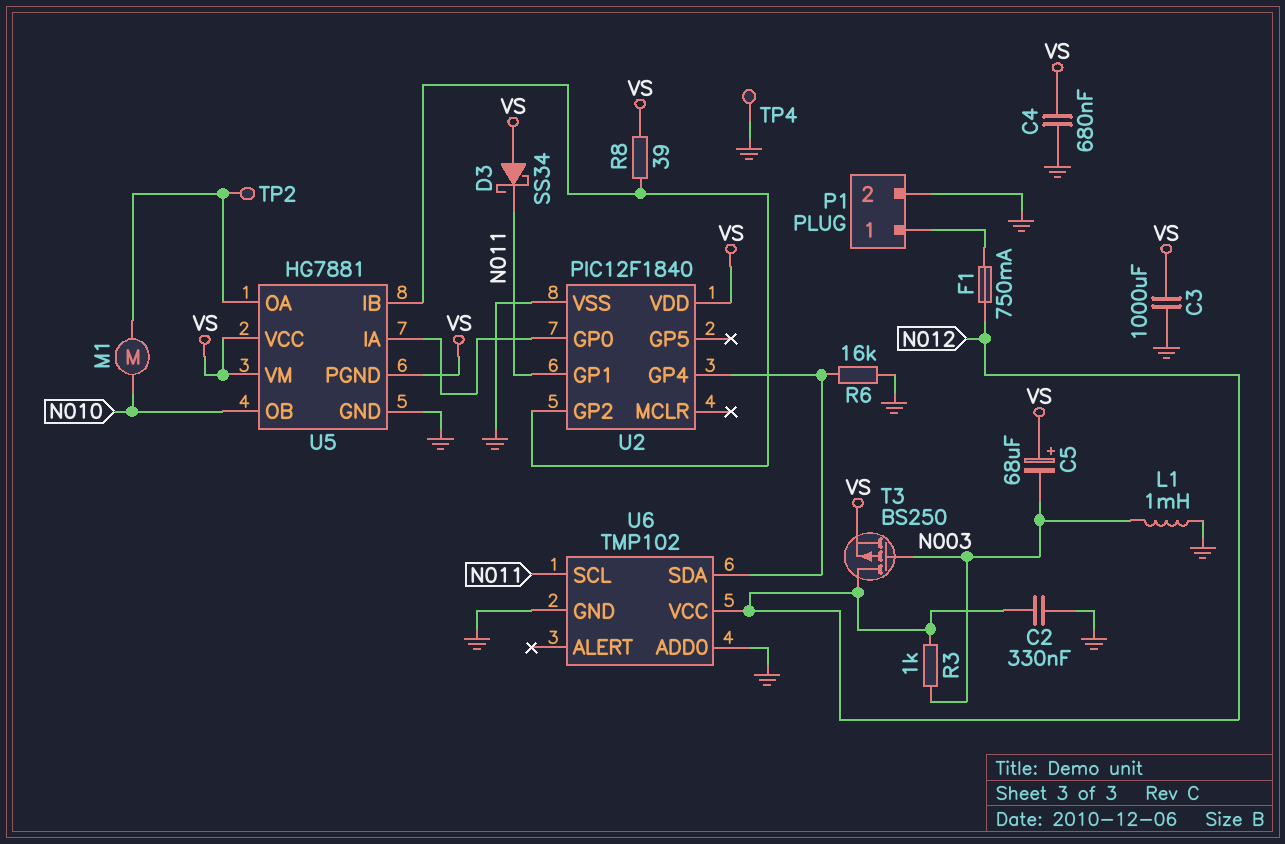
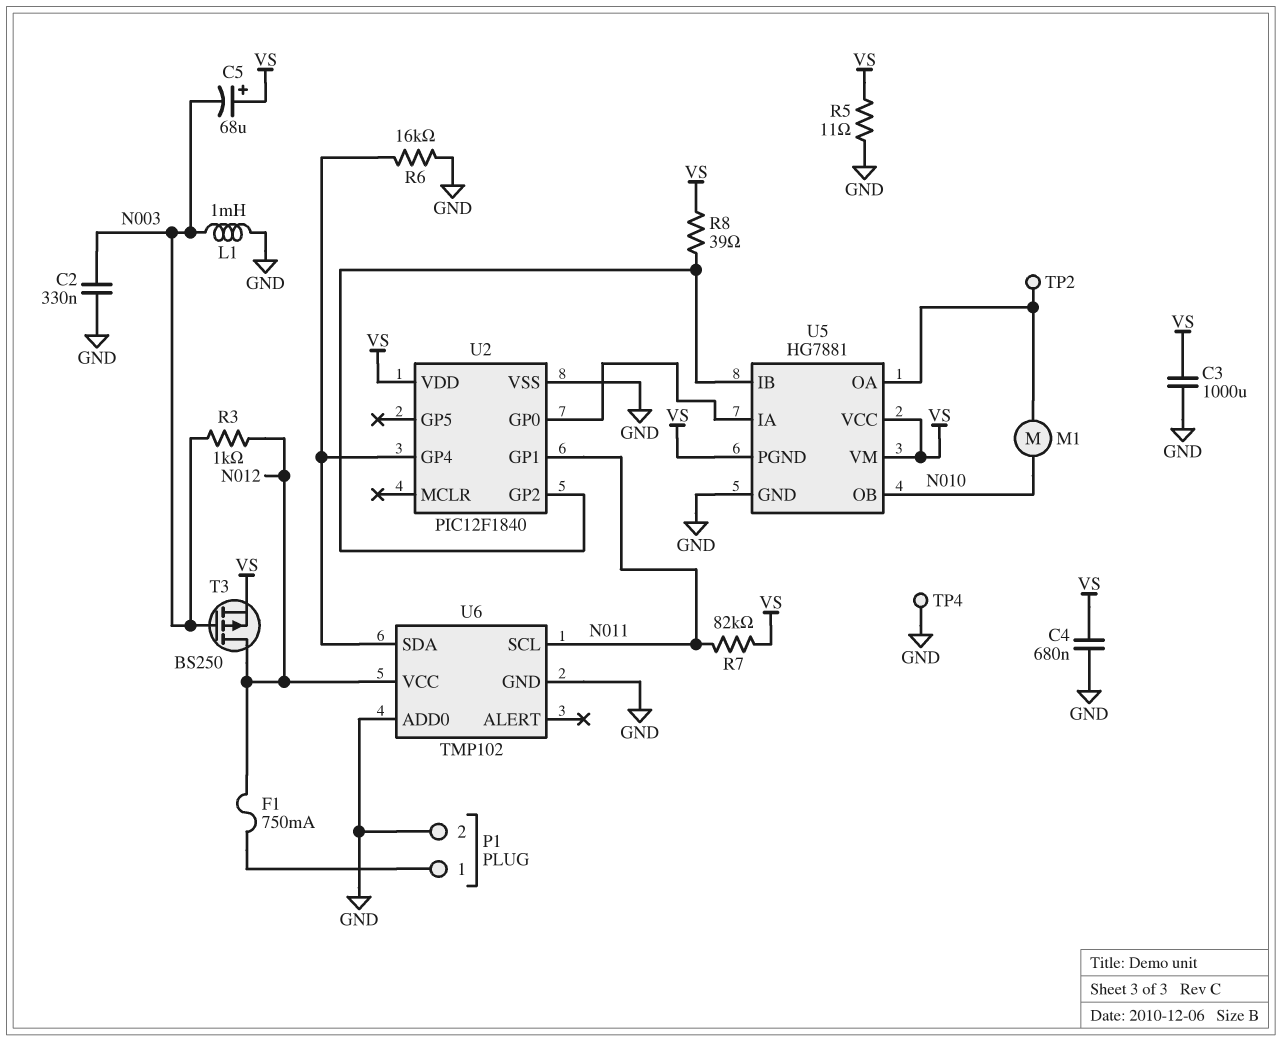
C2: 330nF (GND, N012) -> 330nF (GND, N003)
D3: schottky SS34 (A VS, K N011) -> none
R5: none -> 11 (GND, VS)
R7: none -> 82k (N011, VS)

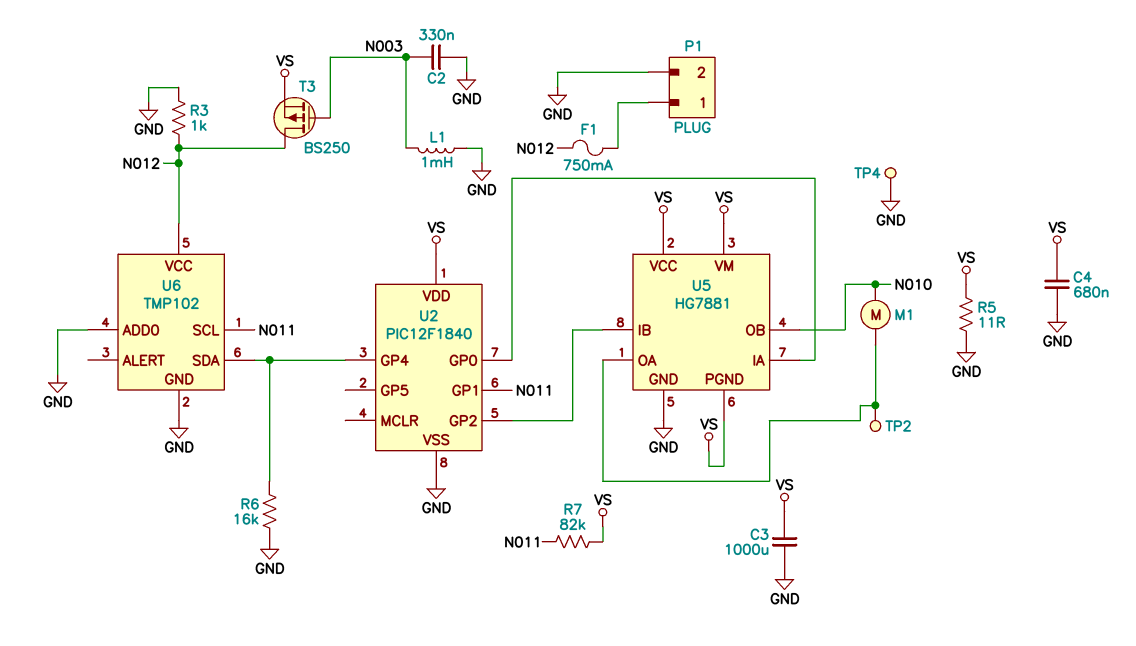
C5: 68uF (plus VS, minus N003) -> none
R3: 1k (N003, N012) -> 1k (GND, N012)
R8: 39 (U2/GP2, VS) -> none

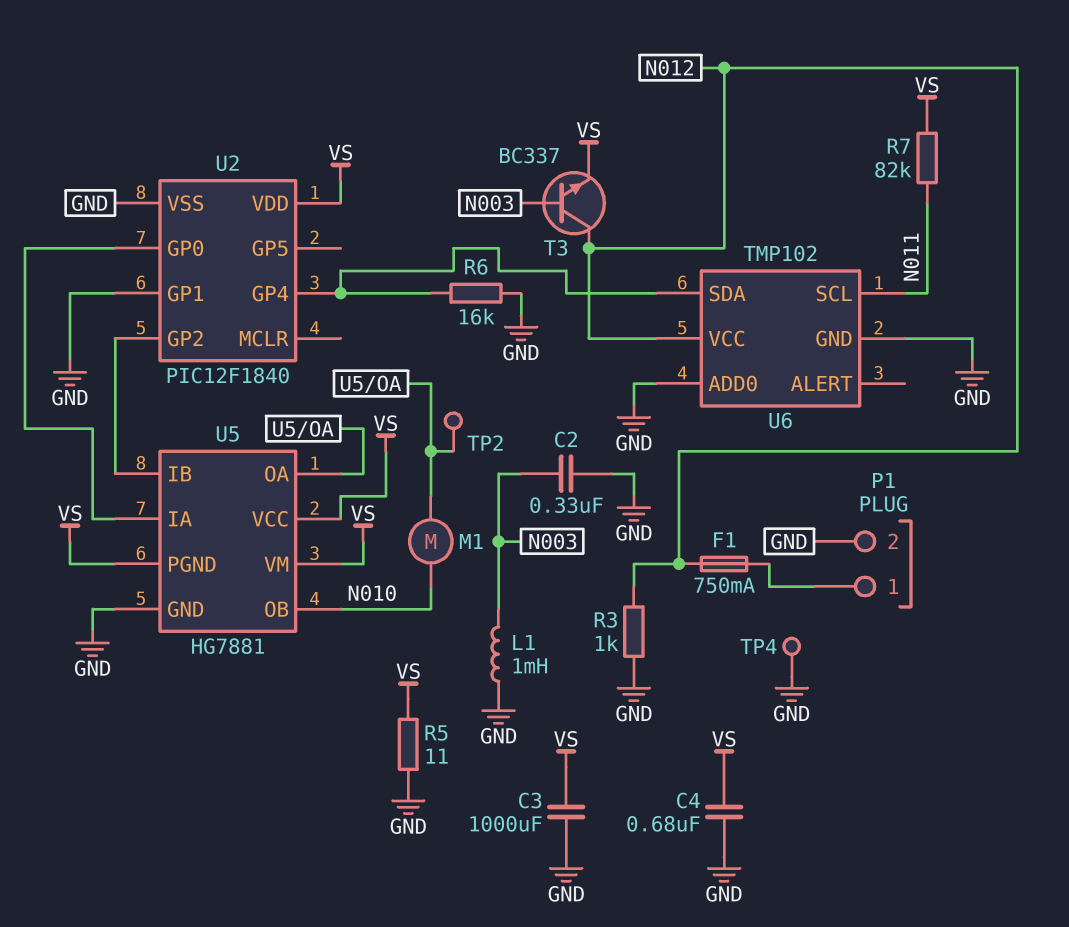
T3: PMOS BS250 (G N003, D N012, S VS) -> NPN BC337 (B N003, C N012, E VS)
U2 pin GP1: N011 -> GND

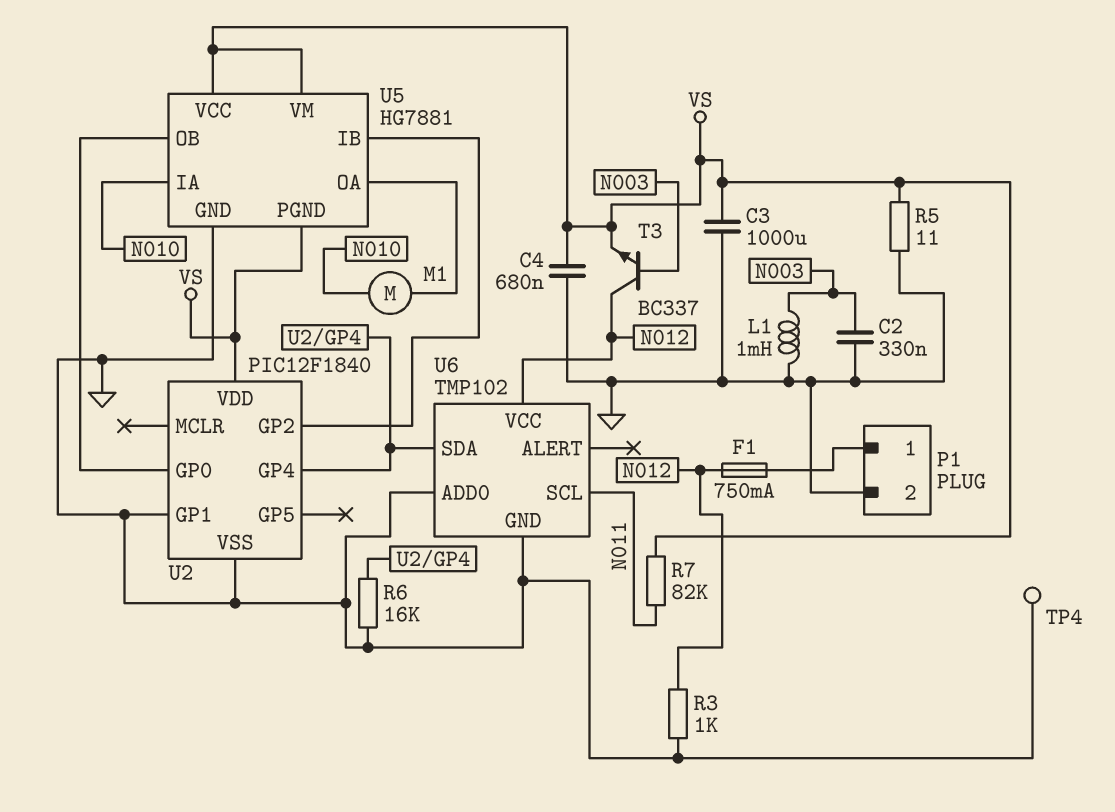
TP2: test point (U5/OA) -> none
U5 pin IA: U2/GP0 -> N010
U5 pin OB: N010 -> U2/GP0

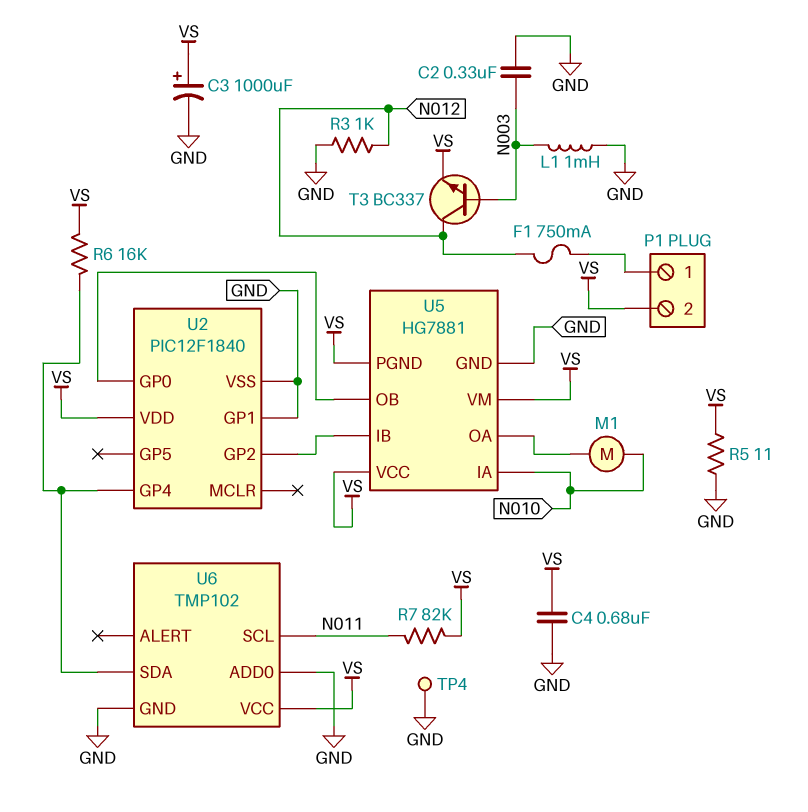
C3: 1000uF (GND, VS) -> 1000uF (plus VS, minus GND)
P1 pin 2: GND -> VS
R6: 16k (GND, U2/GP4) -> 16k (U2/GP4, VS)
U6 pin VCC: N012 -> VS

